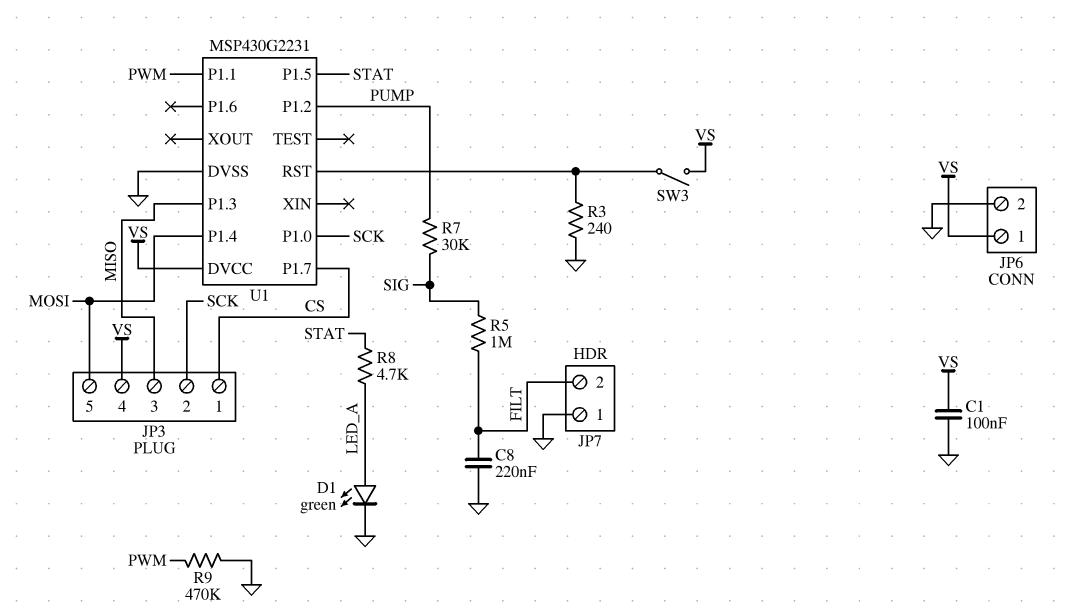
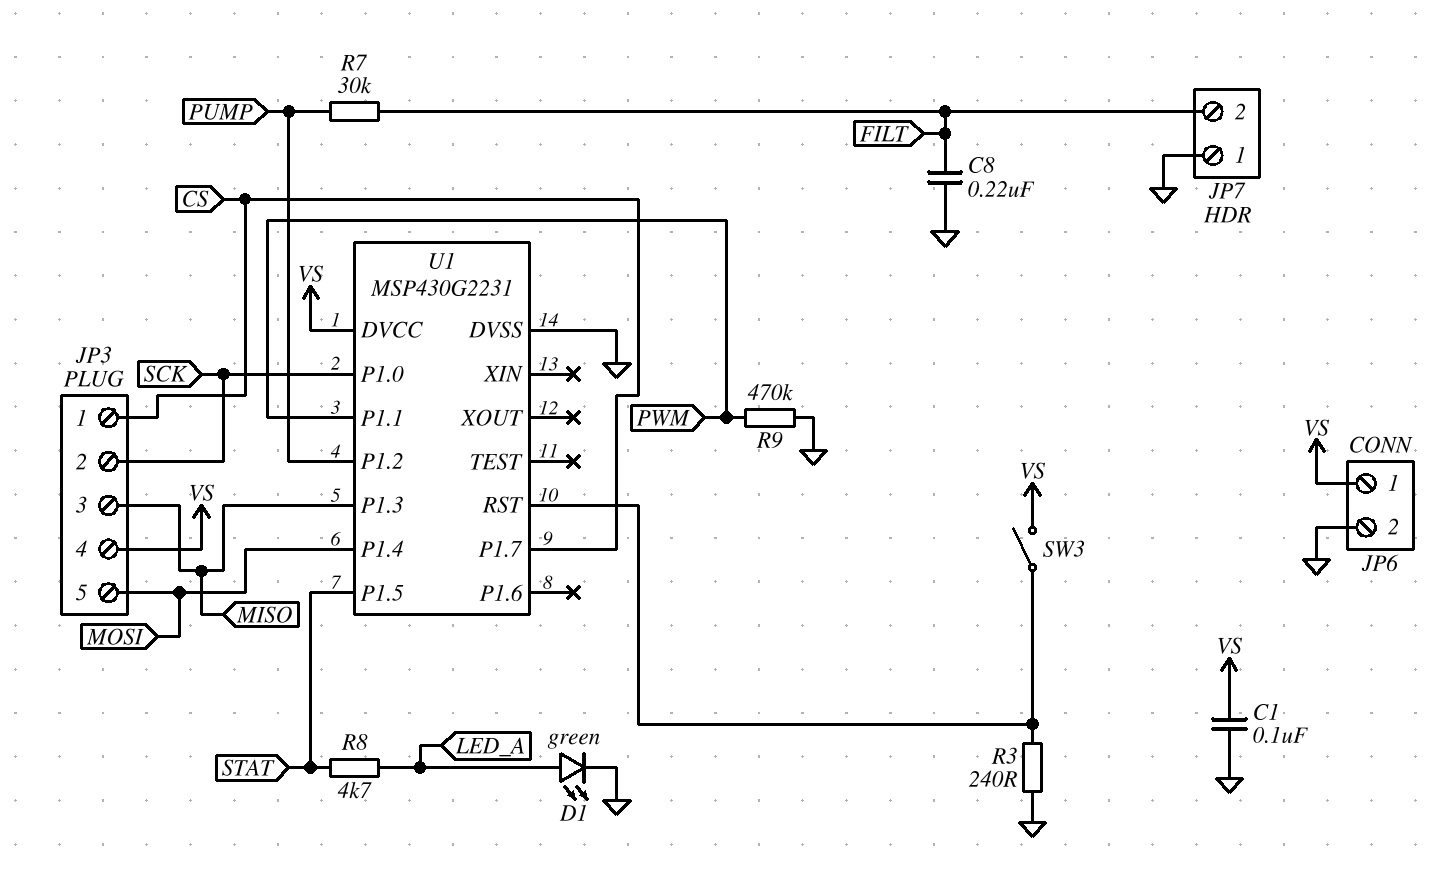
R5: 1M (FILT, SIG) -> none
R7: 30k (PUMP, SIG) -> 30k (FILT, PUMP)

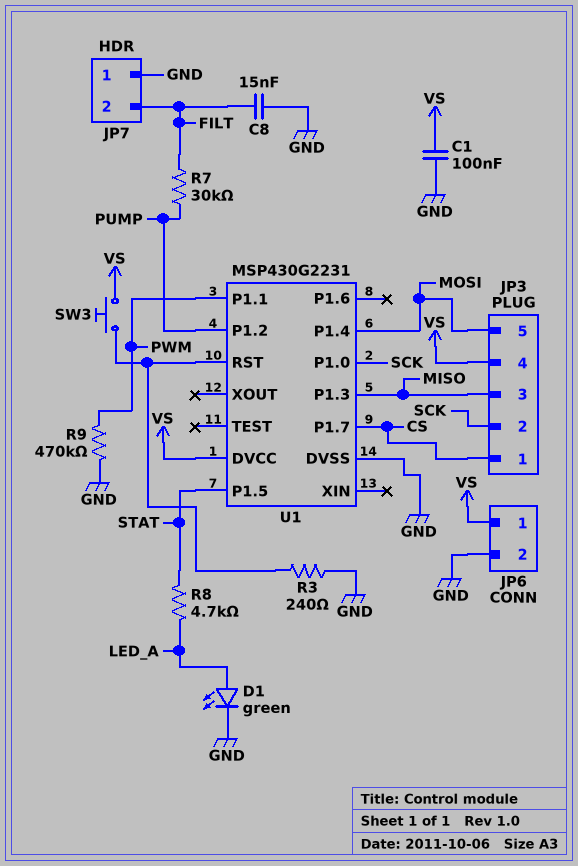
C8: 220nF (FILT, GND) -> 15nF (FILT, GND)
SW3: switch (U1/RST, VS) -> button (U1/RST, VS)

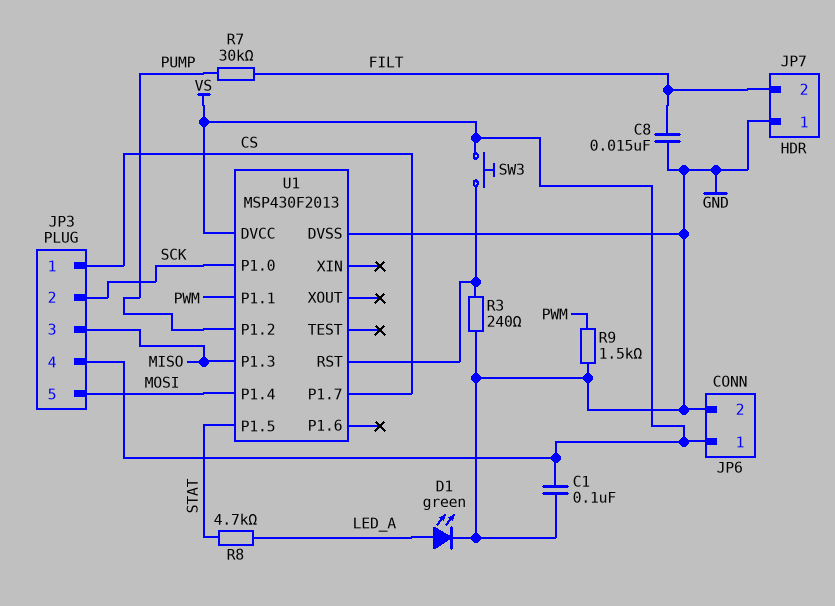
R9: 470k (GND, PWM) -> 1.5k (GND, PWM)
U1: MSP430G2231 -> MSP430F2013

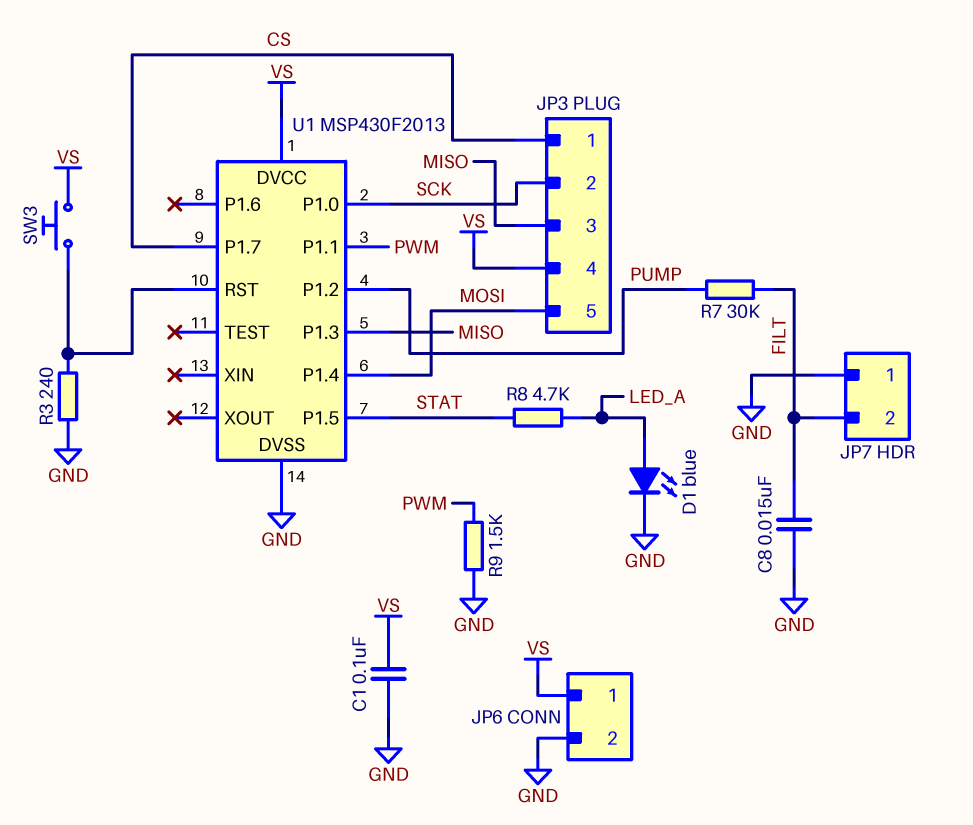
D1: LED green (A LED_A, K GND) -> LED blue (A LED_A, K GND)

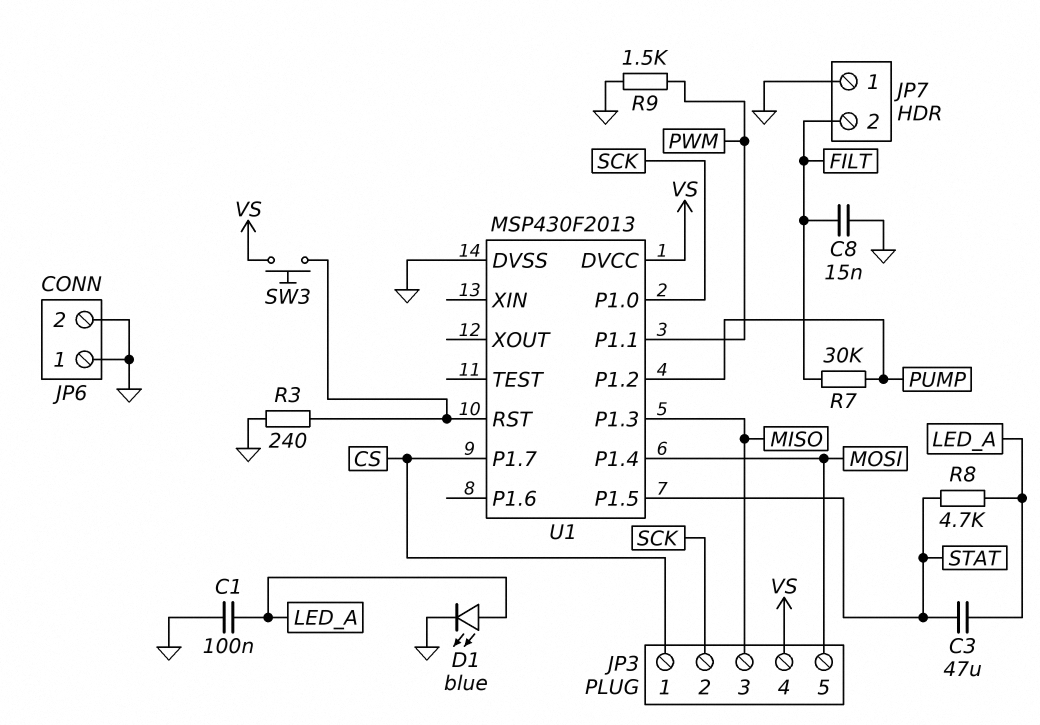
C1: 100nF (GND, VS) -> 100nF (GND, LED_A)
C3: none -> 47uF (LED_A, STAT)
JP6 pin 1: VS -> GND

